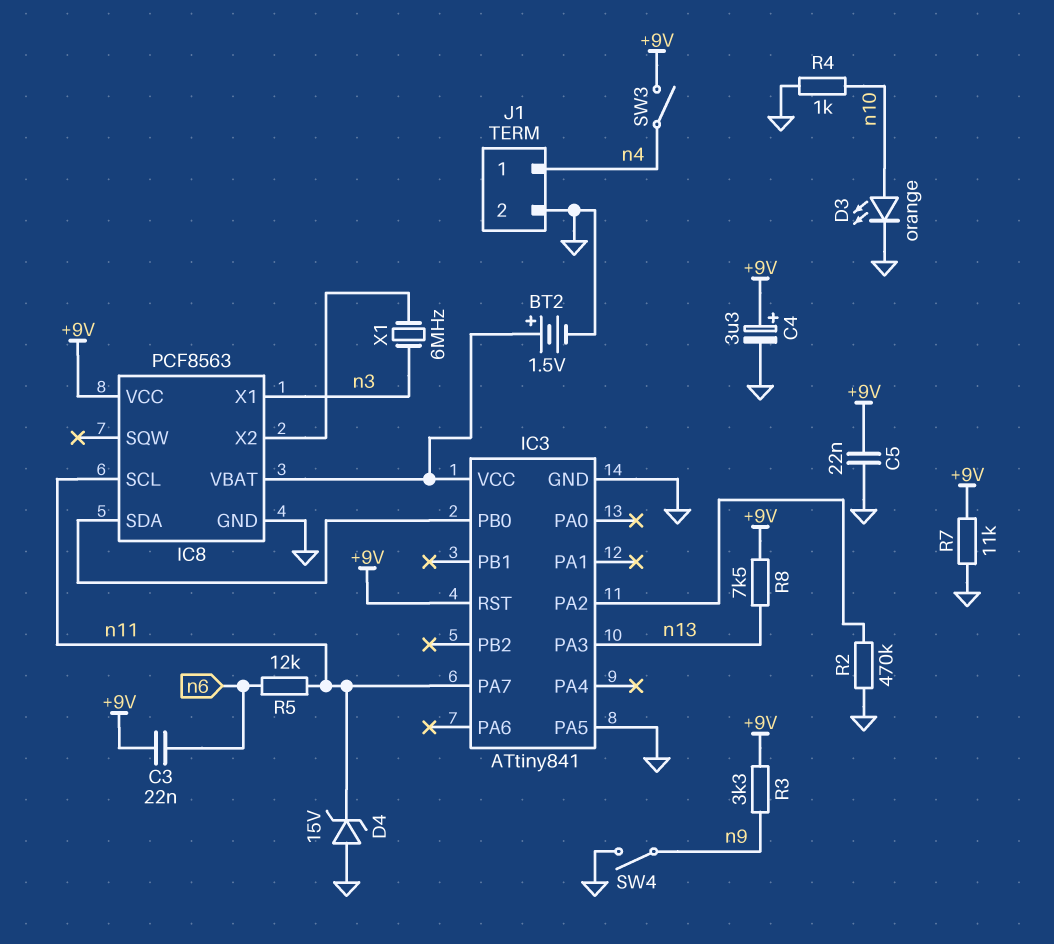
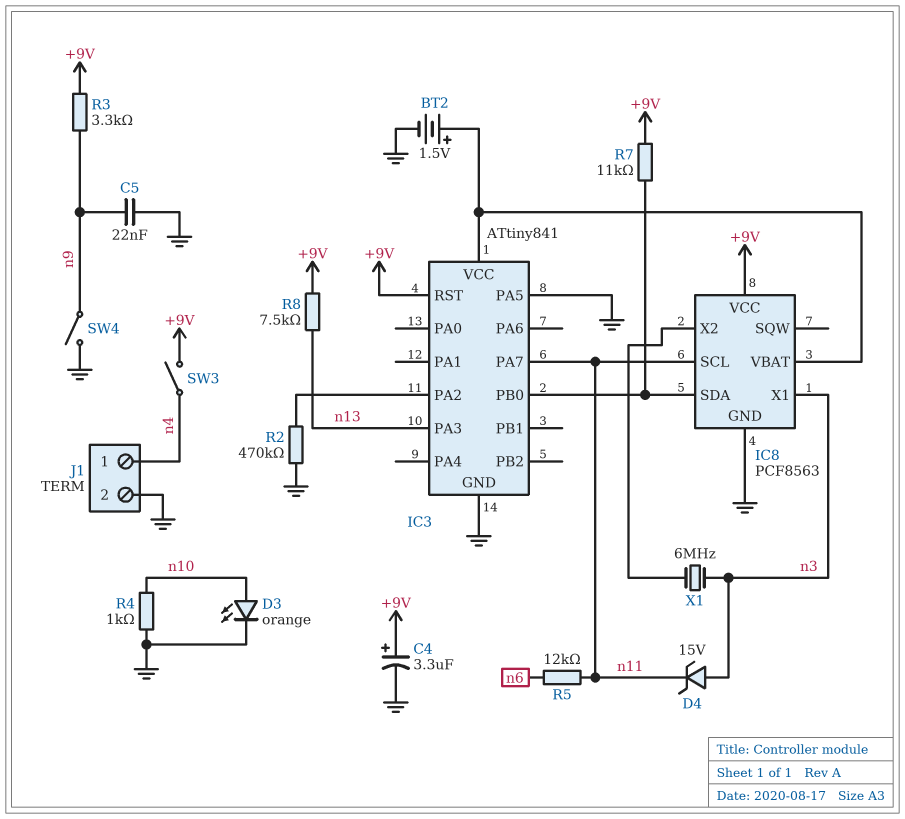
C3: 22nF (+9V, n6) -> none
C5: 22nF (+9V, GND) -> 22nF (GND, n9)
D4: zener 15V (A GND, K n11) -> zener 15V (A n3, K n11)
R7: 11k (+9V, GND) -> 11k (+9V, IC3/PB0)

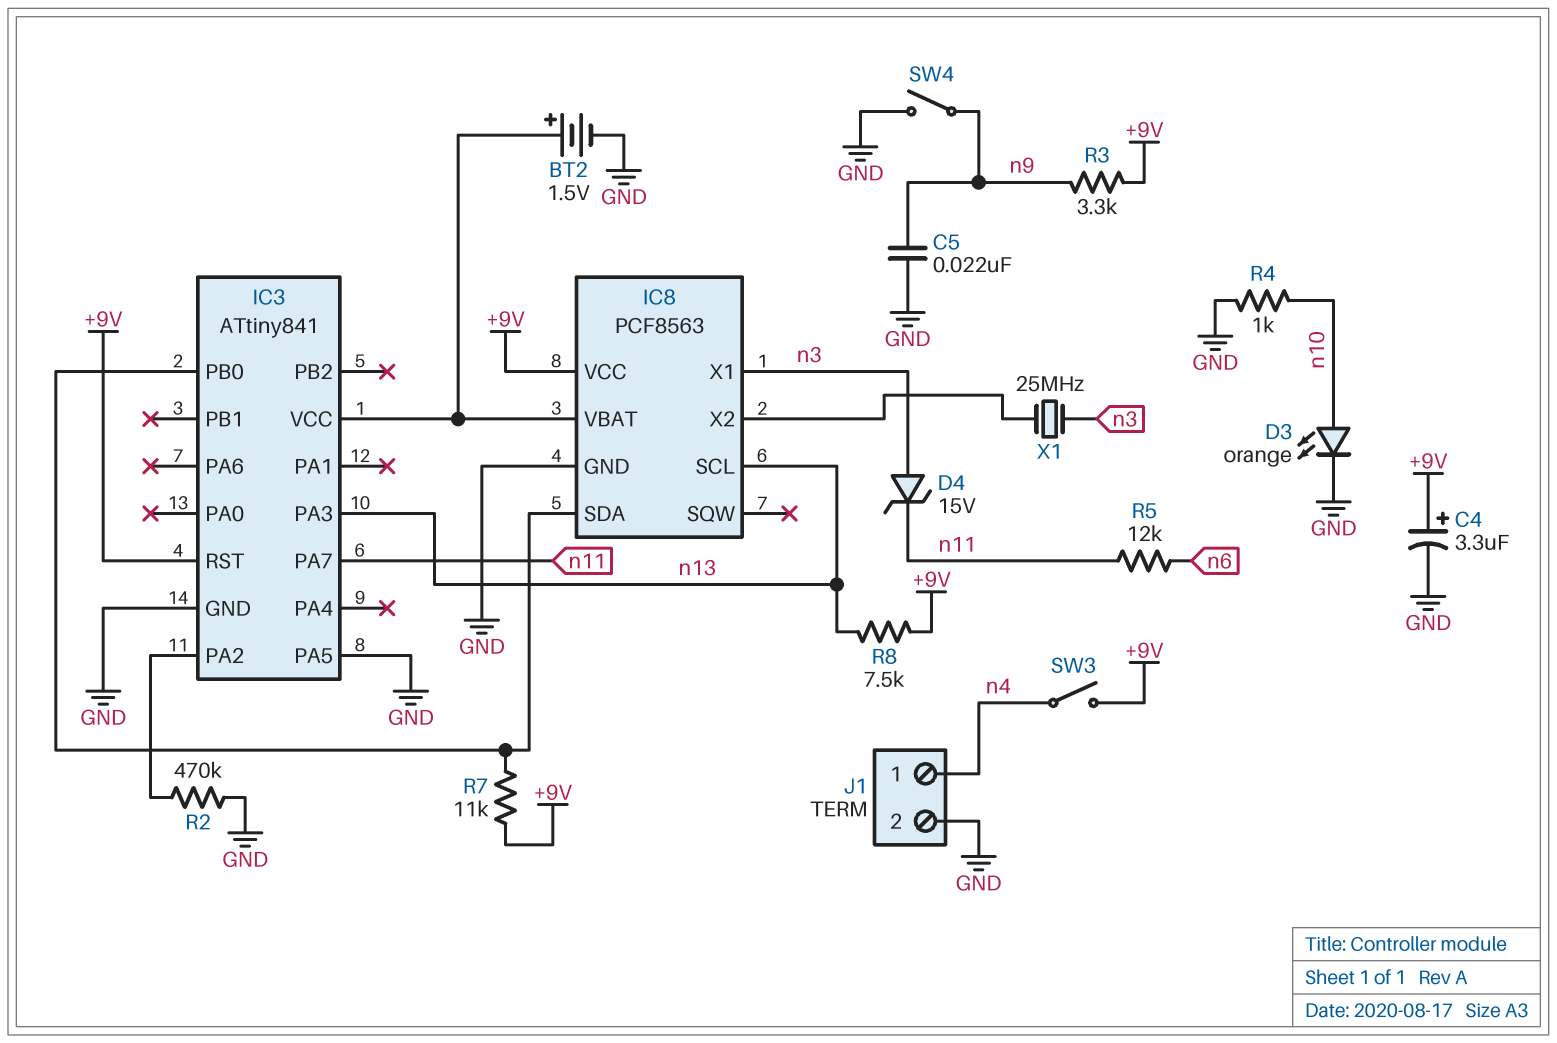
IC8 pin SCL: n11 -> n13
X1: 6MHz (IC8/X2, n3) -> 25MHz (IC8/X2, n3)

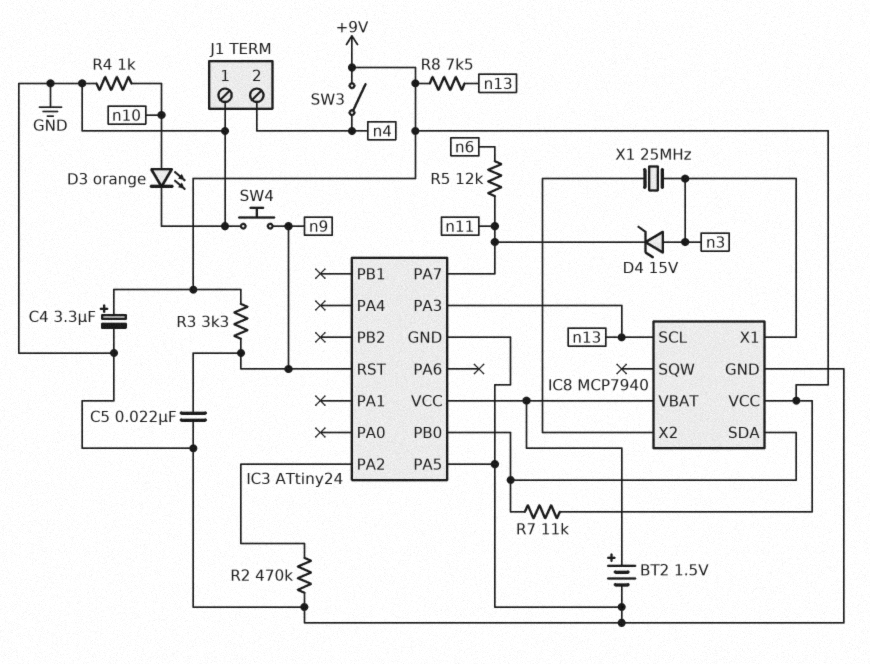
IC3: ATtiny841 -> ATtiny24
IC3 pin RST: +9V -> n9
IC8: PCF8563 -> MCP7940
J1 pin 1: n4 -> GND
J1 pin 2: GND -> n4
SW4: switch (GND, n9) -> button (GND, n9)

